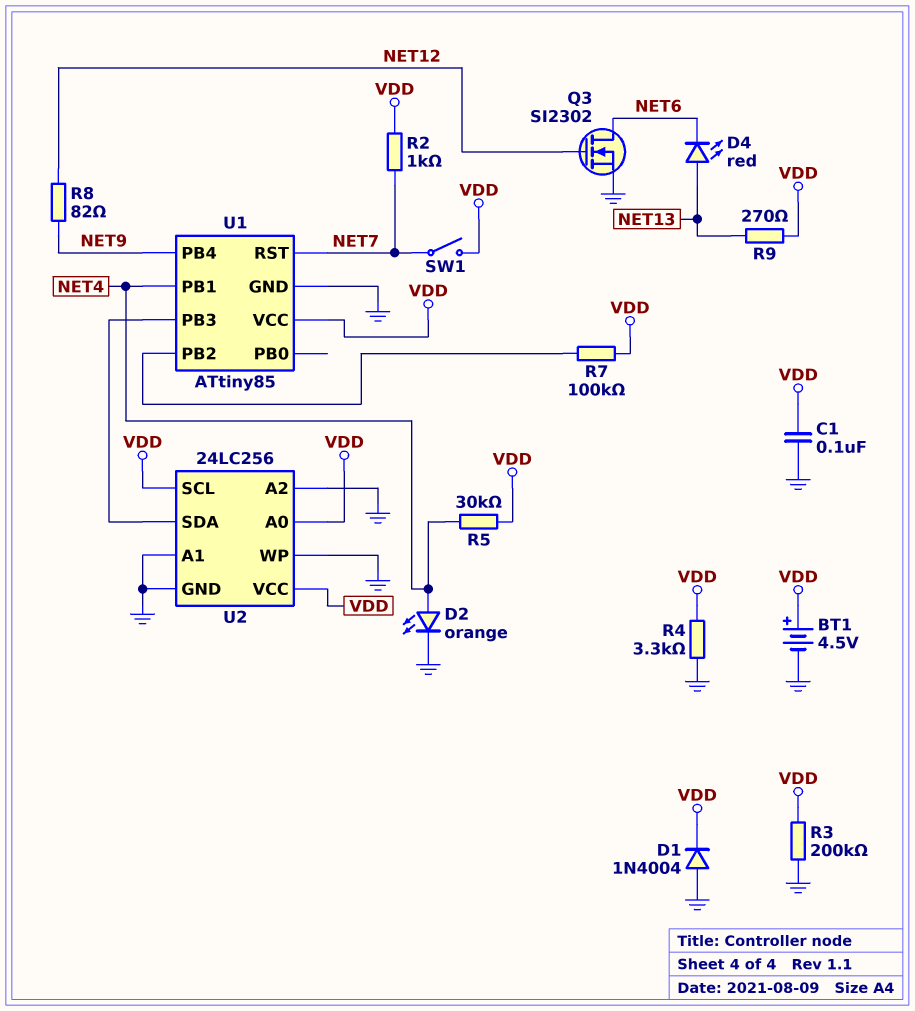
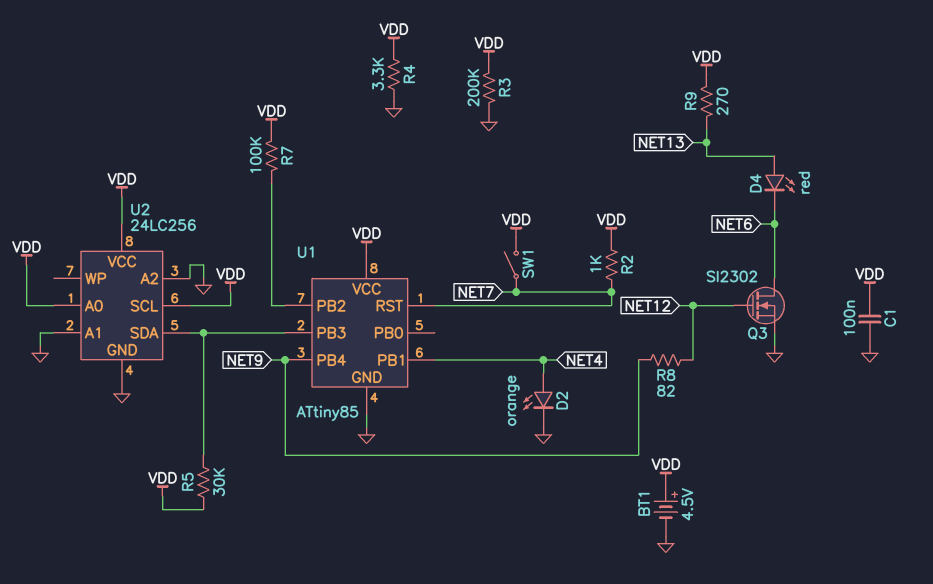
D1: diode 1N4004 (A GND, K VDD) -> none
R5: 30k (NET4, VDD) -> 30k (U1/PB3, VDD)
U2 pin WP: GND -> none

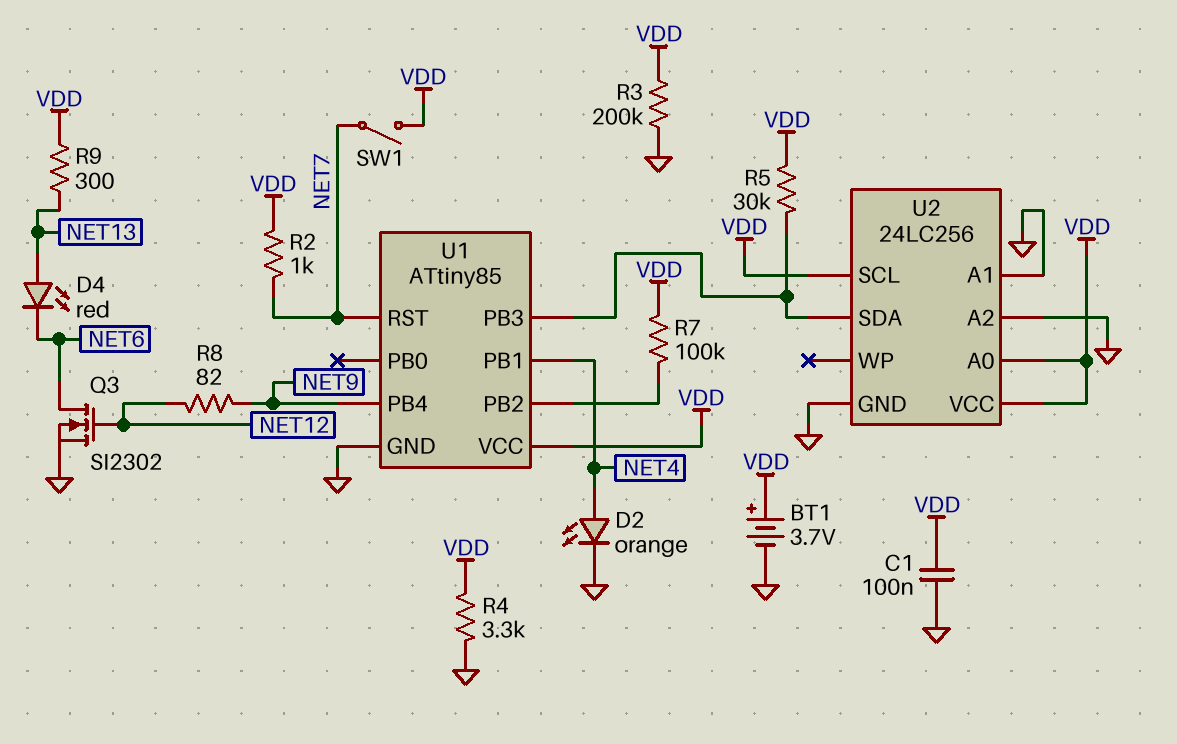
BT1: 4.5V (plus VDD, minus GND) -> 3.7V (plus VDD, minus GND)
R9: 270 (NET13, VDD) -> 300 (NET13, VDD)

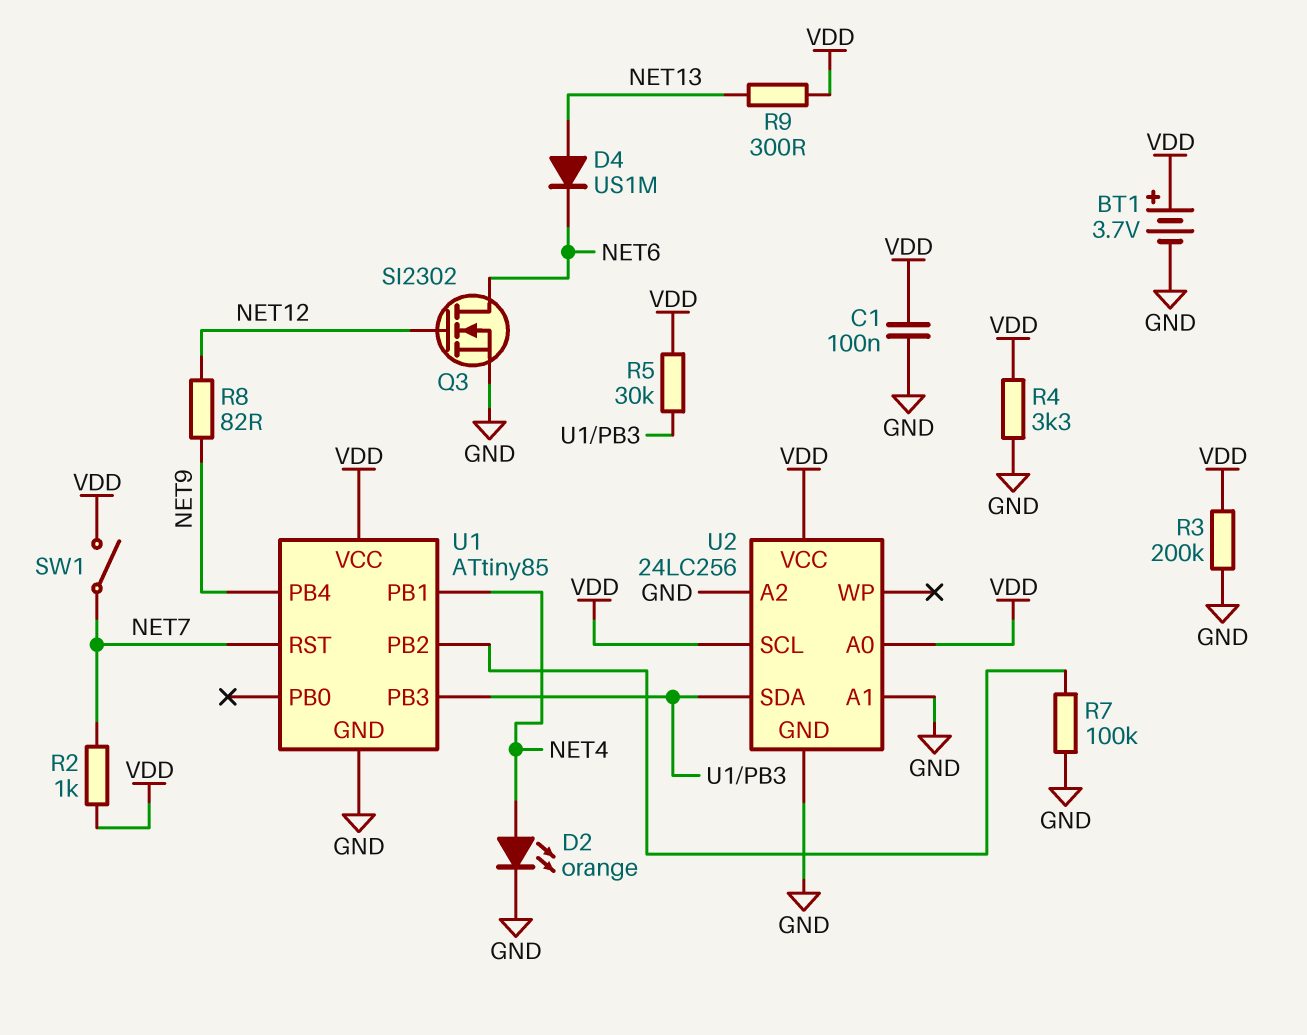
D4: LED red (A NET13, K NET6) -> diode US1M (A NET13, K NET6)
R7: 100k (U1/PB2, VDD) -> 100k (GND, U1/PB2)

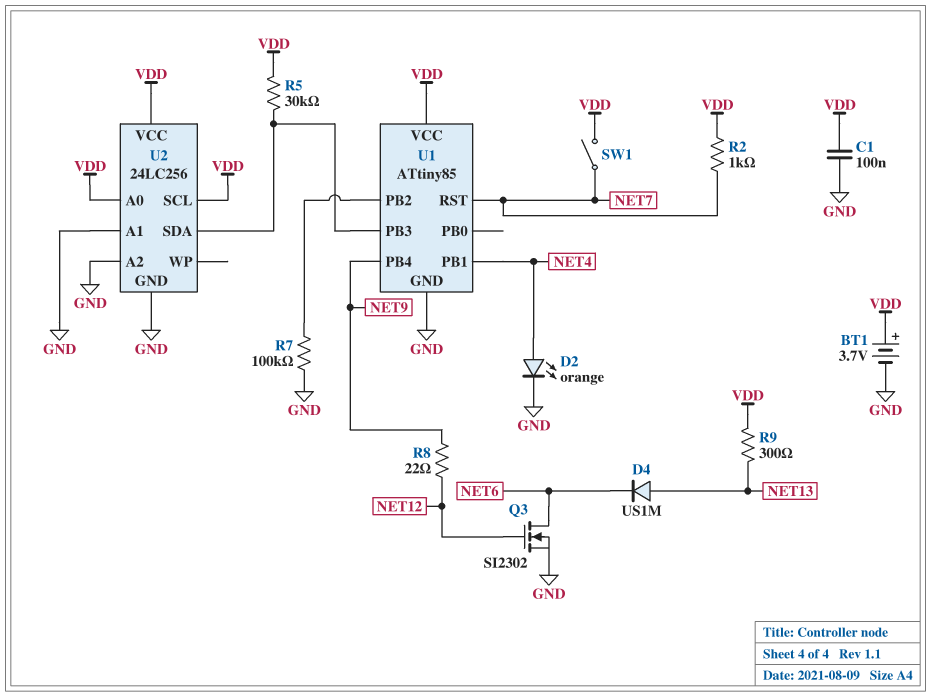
R3: 200k (GND, VDD) -> none
R4: 3.3k (GND, VDD) -> none
R8: 82 (NET9, NET12) -> 22 (NET9, NET12)

